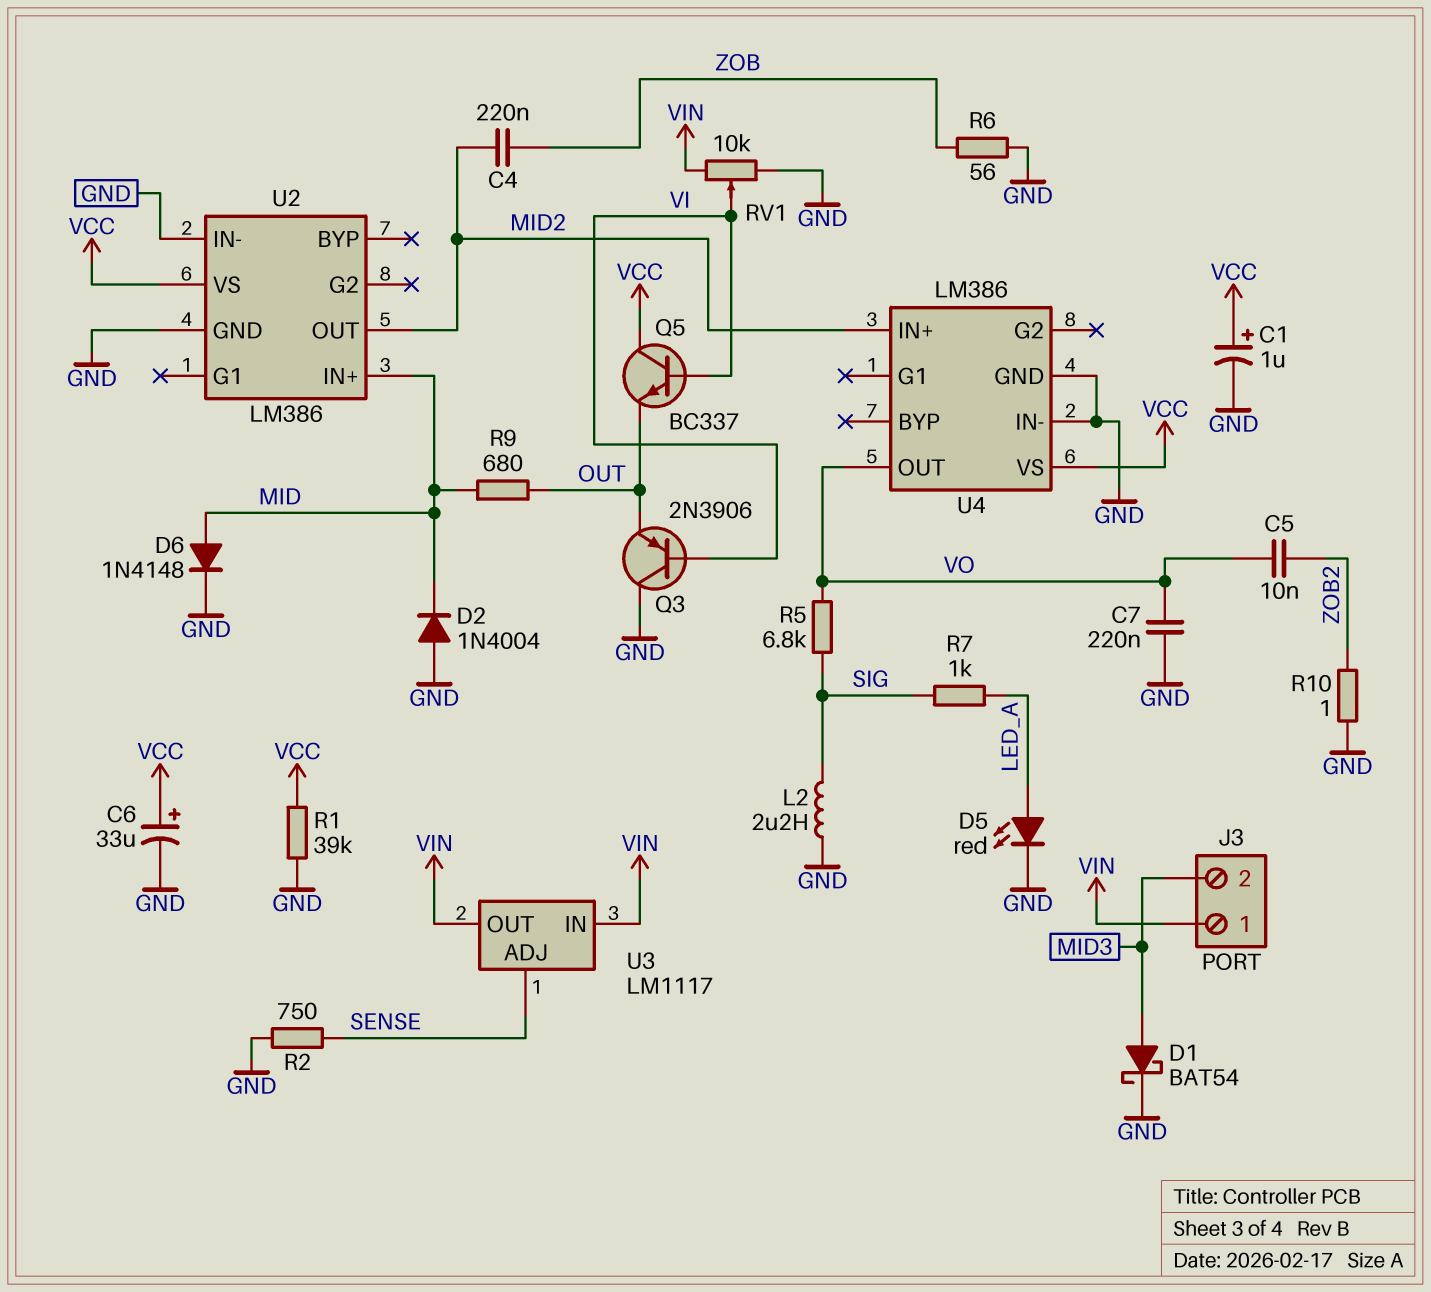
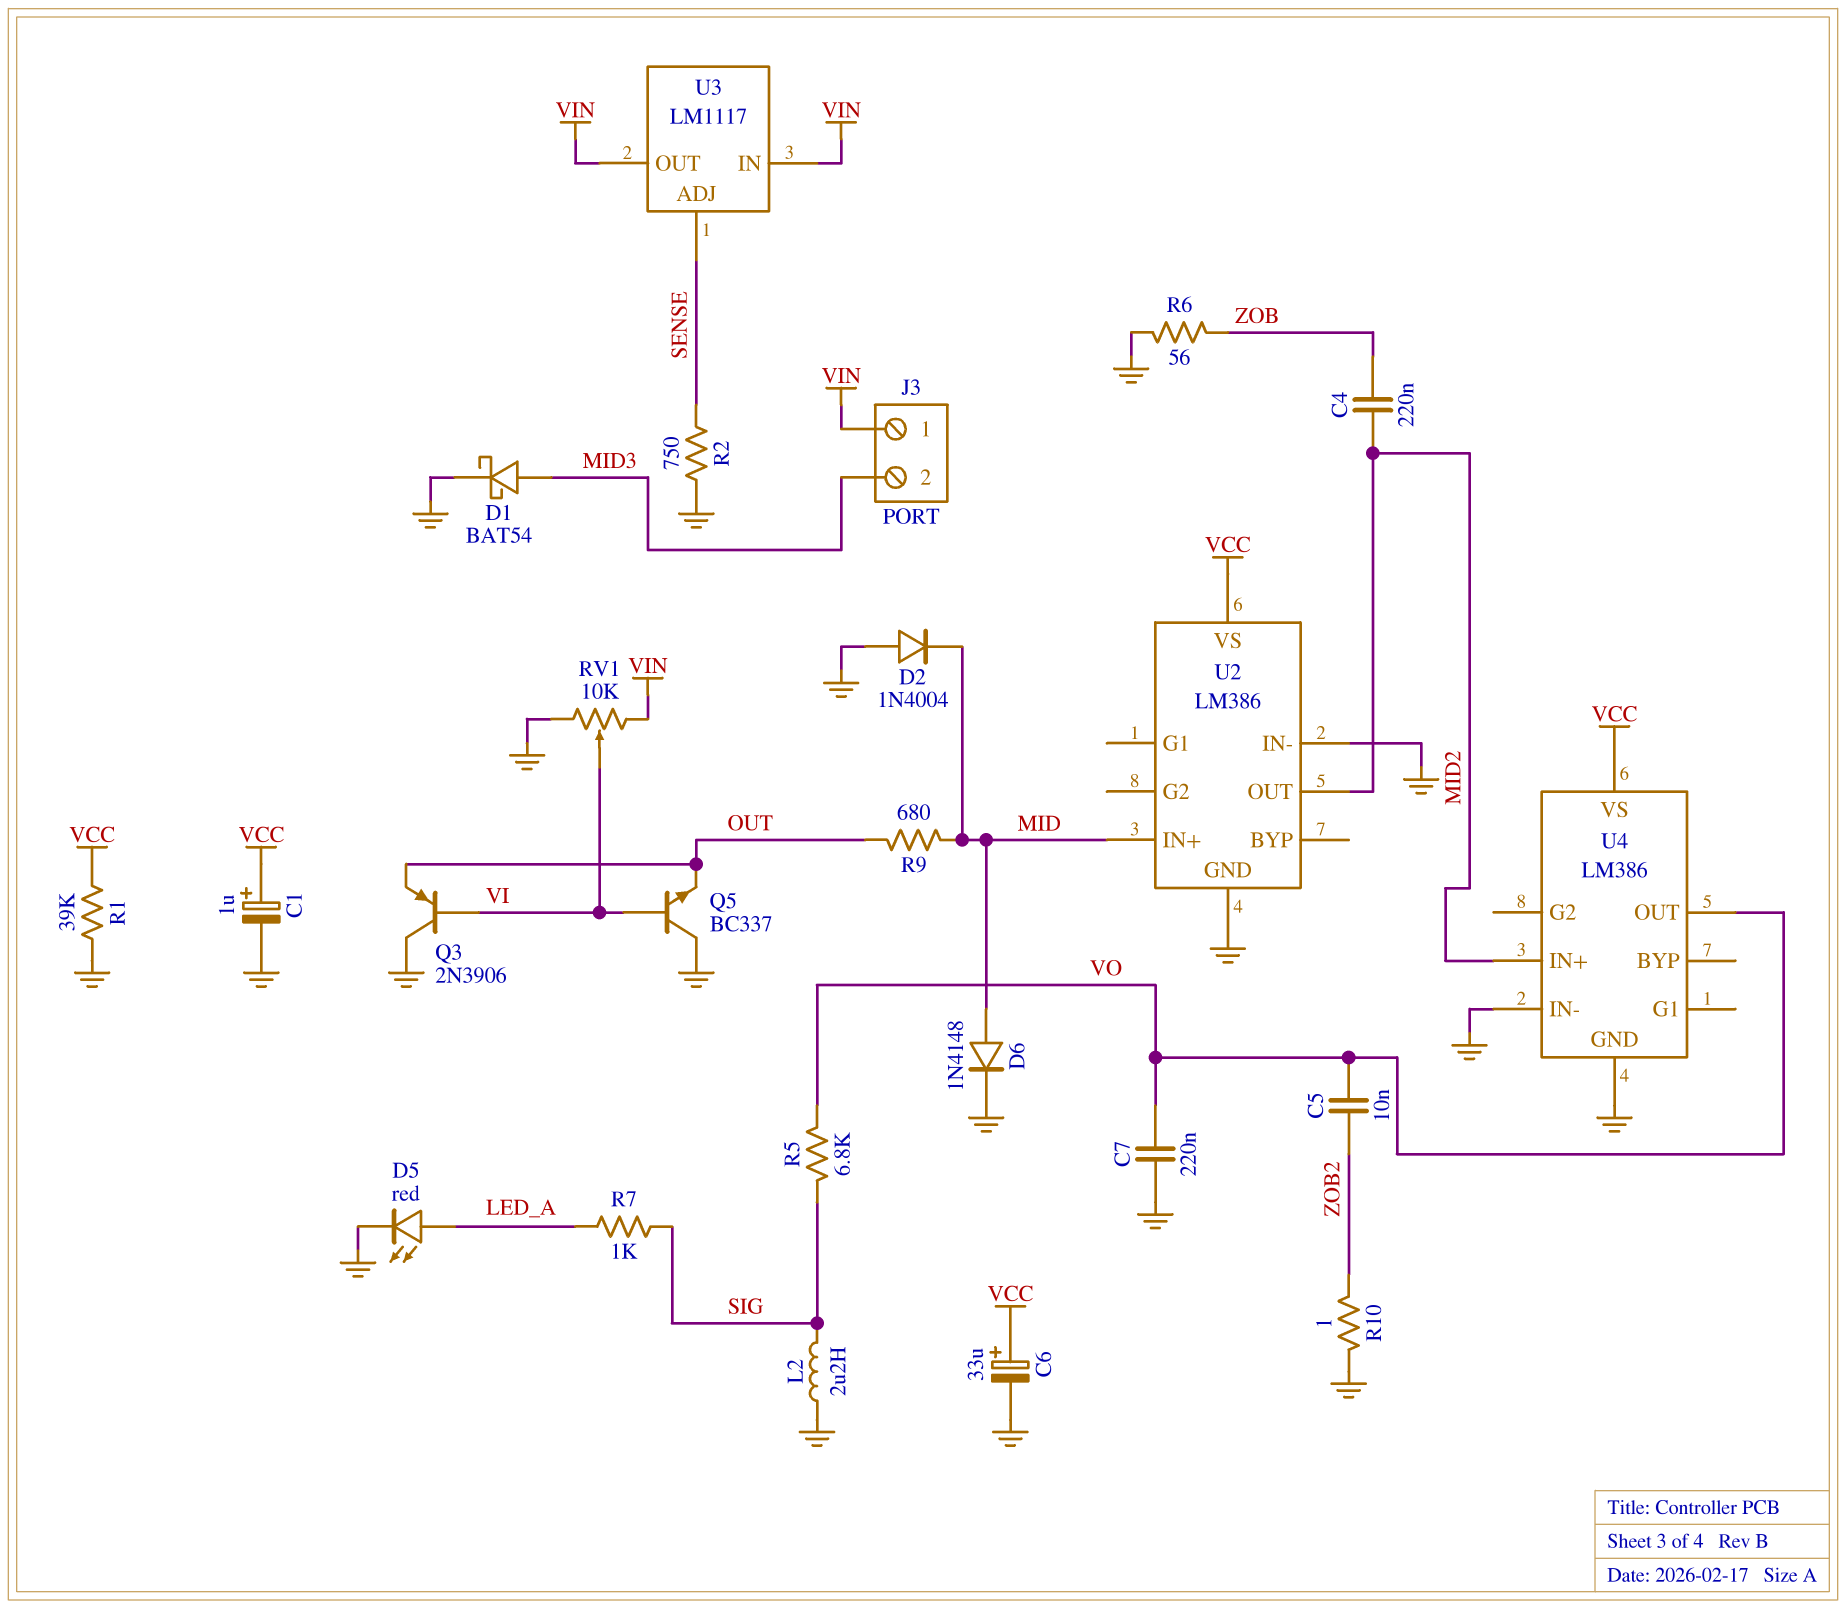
Q5: NPN BC337 (B VI, C VCC, E OUT) -> NPN BC337 (B VI, C GND, E OUT)

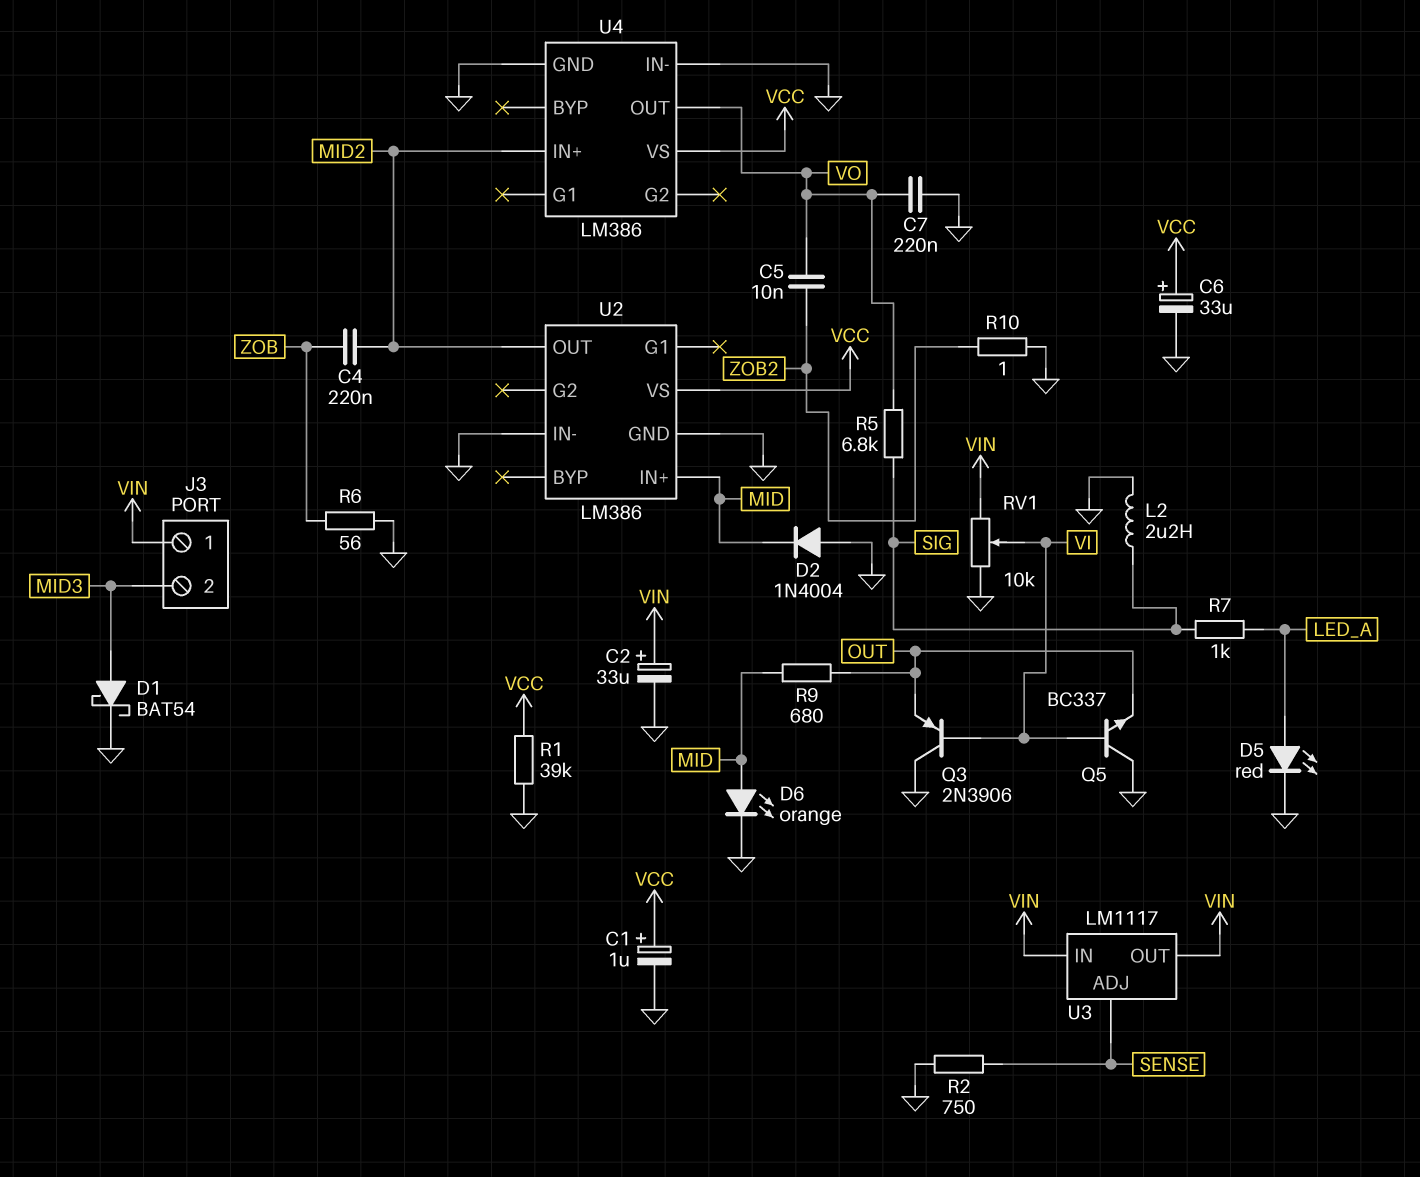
C2: none -> 33uF (plus VIN, minus GND)
D6: diode 1N4148 (A MID, K GND) -> LED orange (A MID, K GND)

